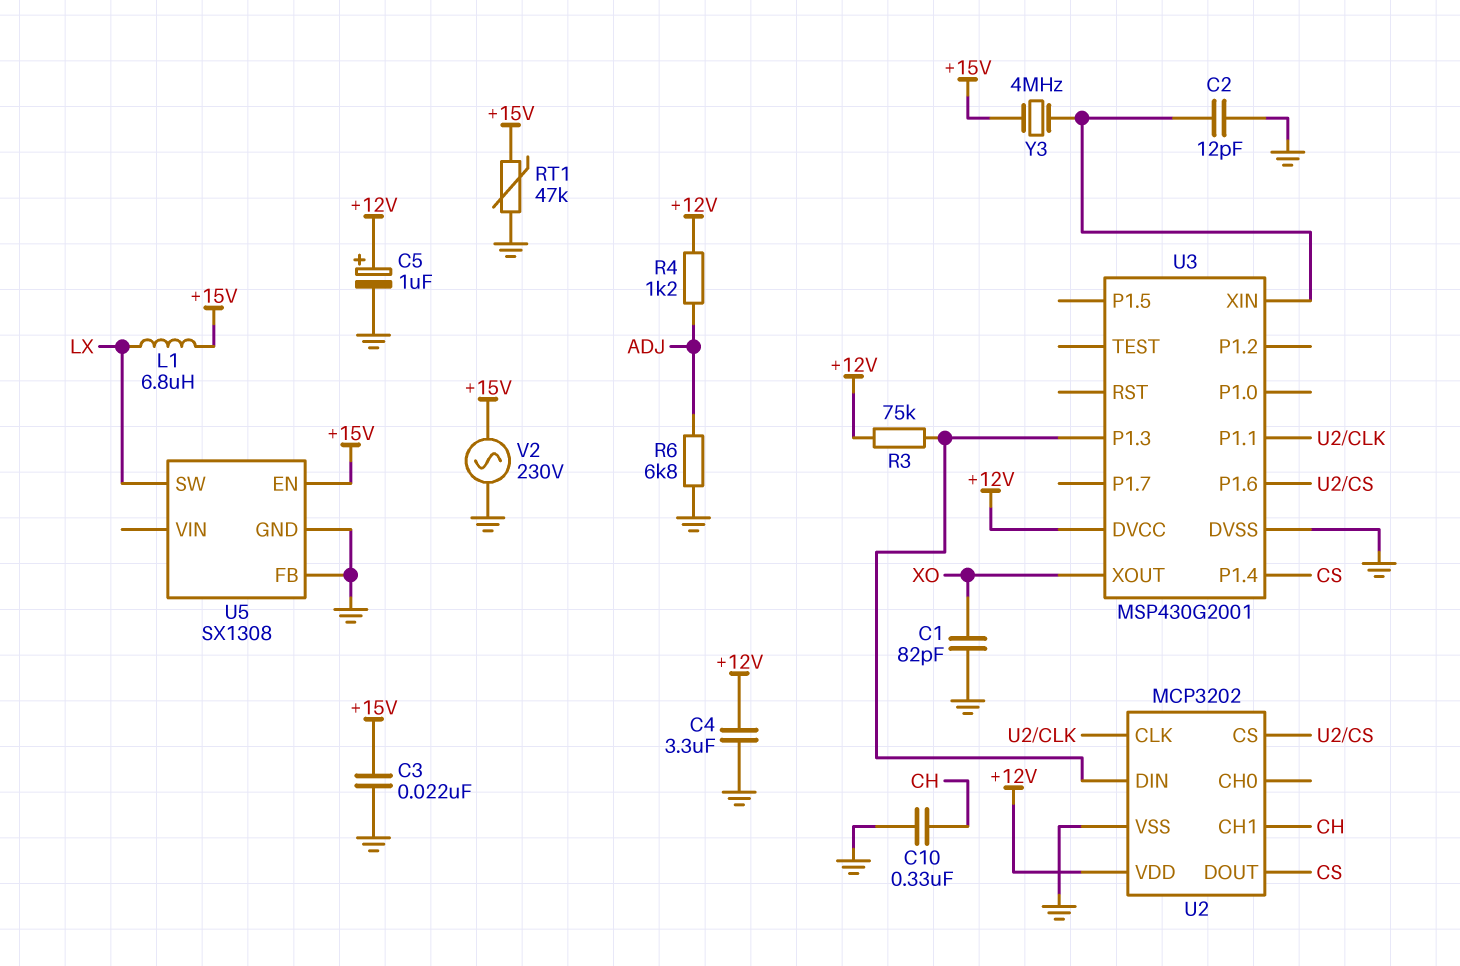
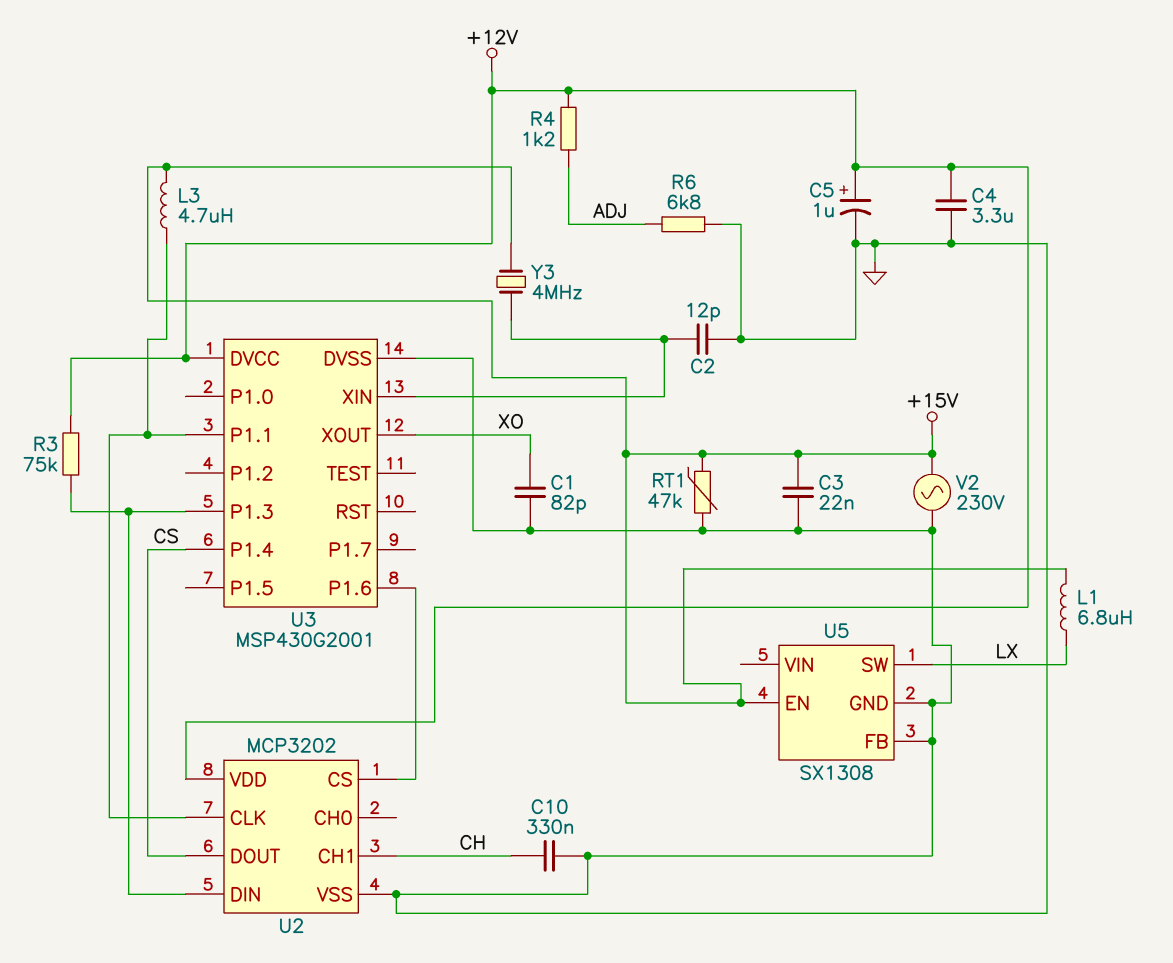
L3: none -> 4.7uH (+15V, U2/CLK)

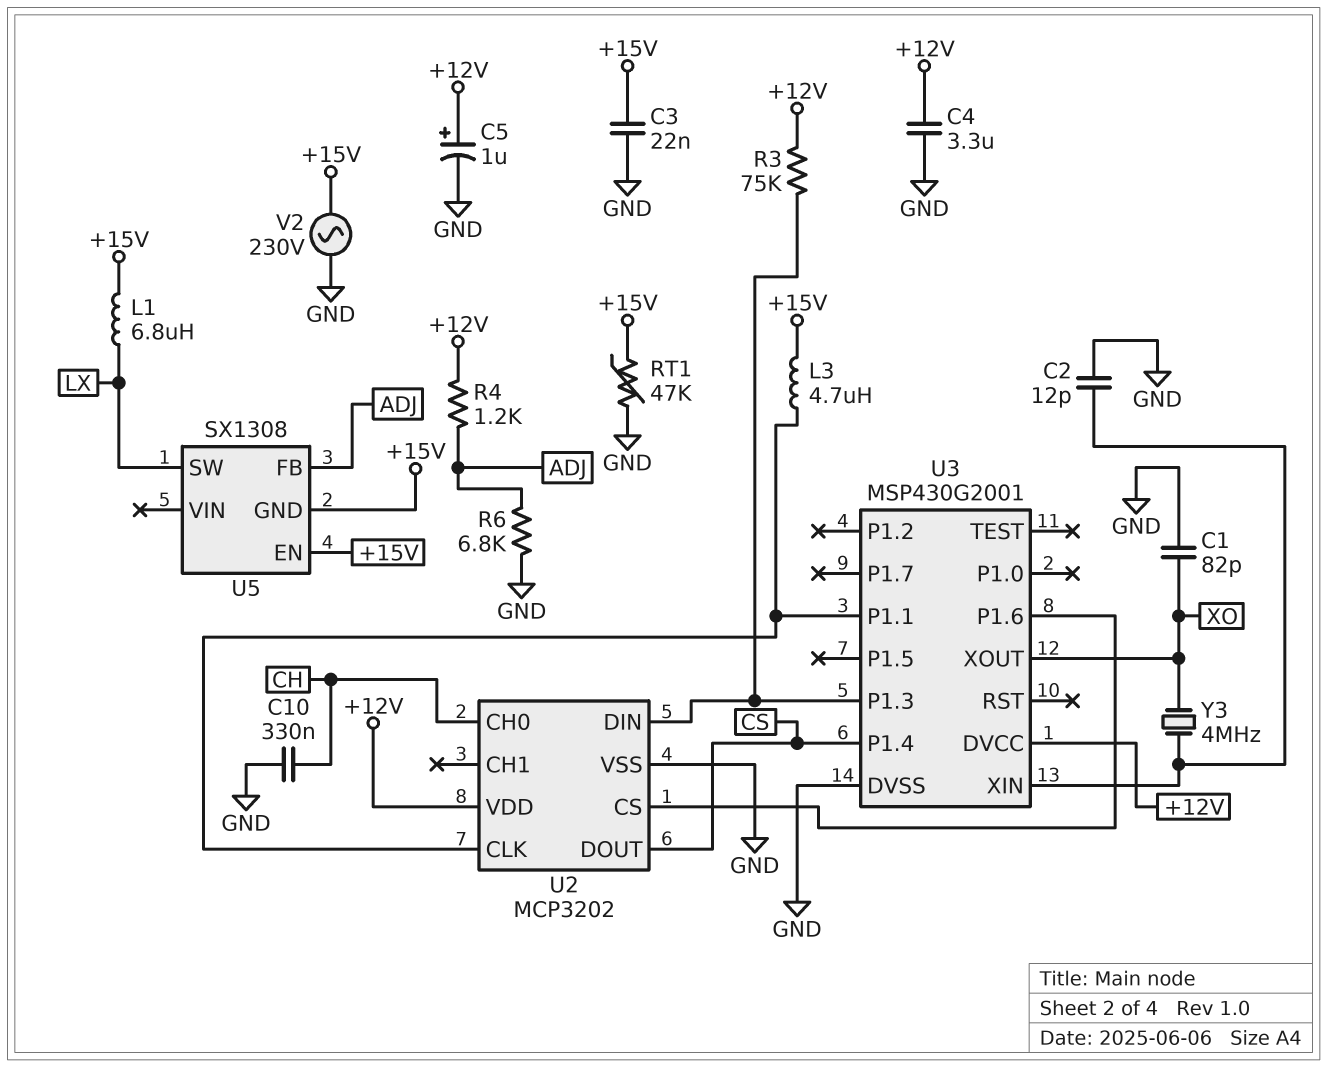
U2 pin CH0: none -> CH
U2 pin CH1: CH -> none
U5 pin FB: GND -> ADJ
U5 pin GND: GND -> +15V
Y3: 4MHz (+15V, U3/XIN) -> 4MHz (U3/XIN, XO)

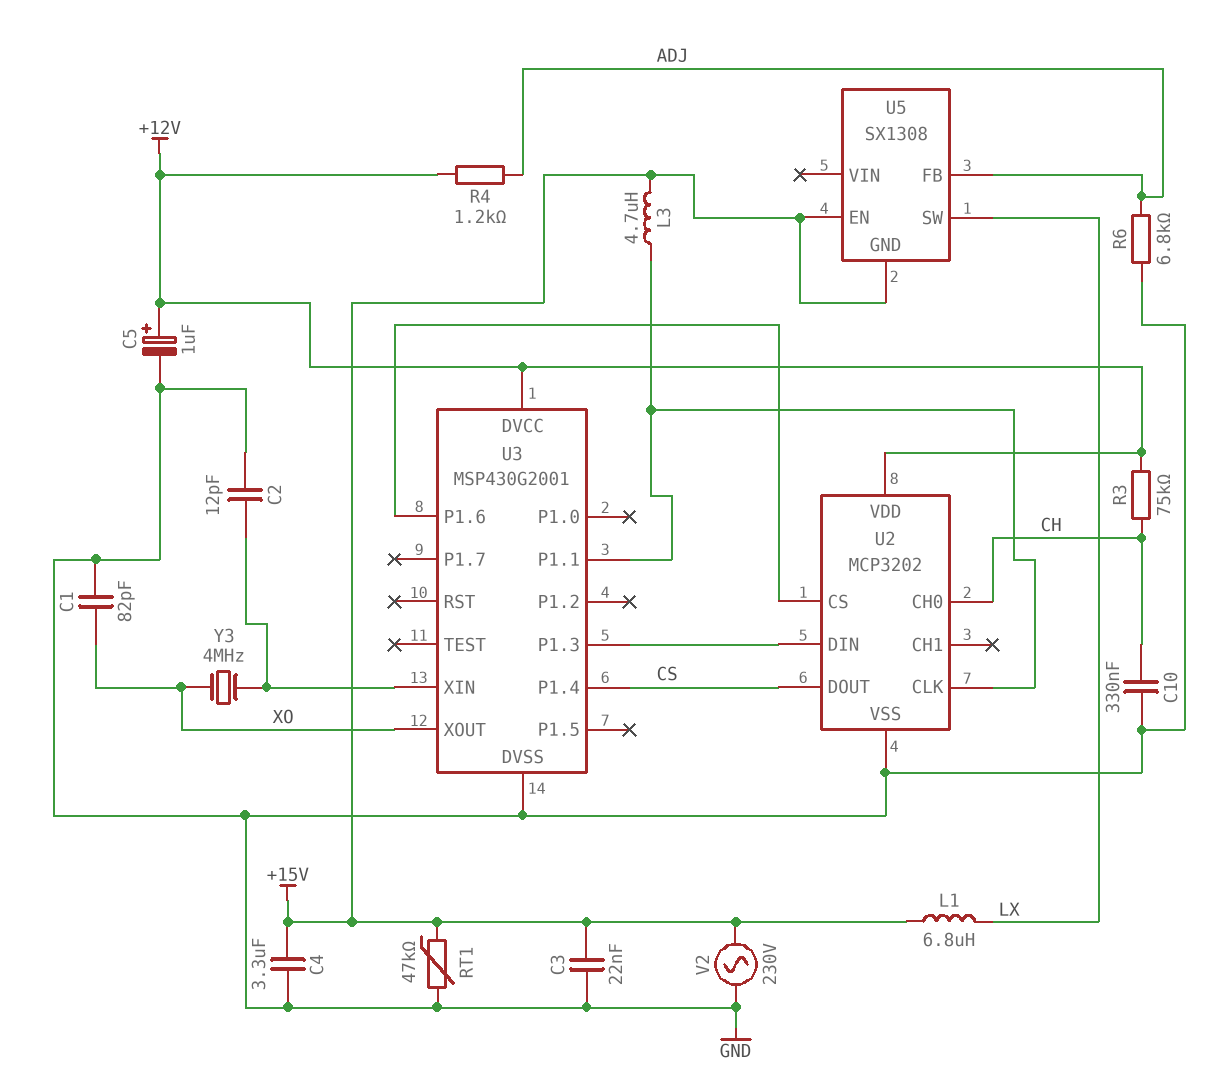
C4: 3.3uF (+12V, GND) -> 3.3uF (+15V, GND)
R3: 75k (+12V, U2/DIN) -> 75k (+12V, CH)

